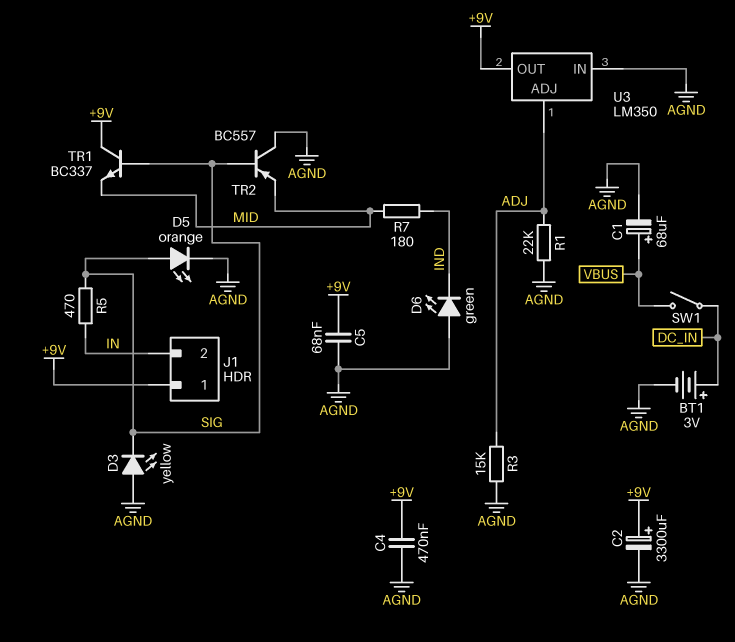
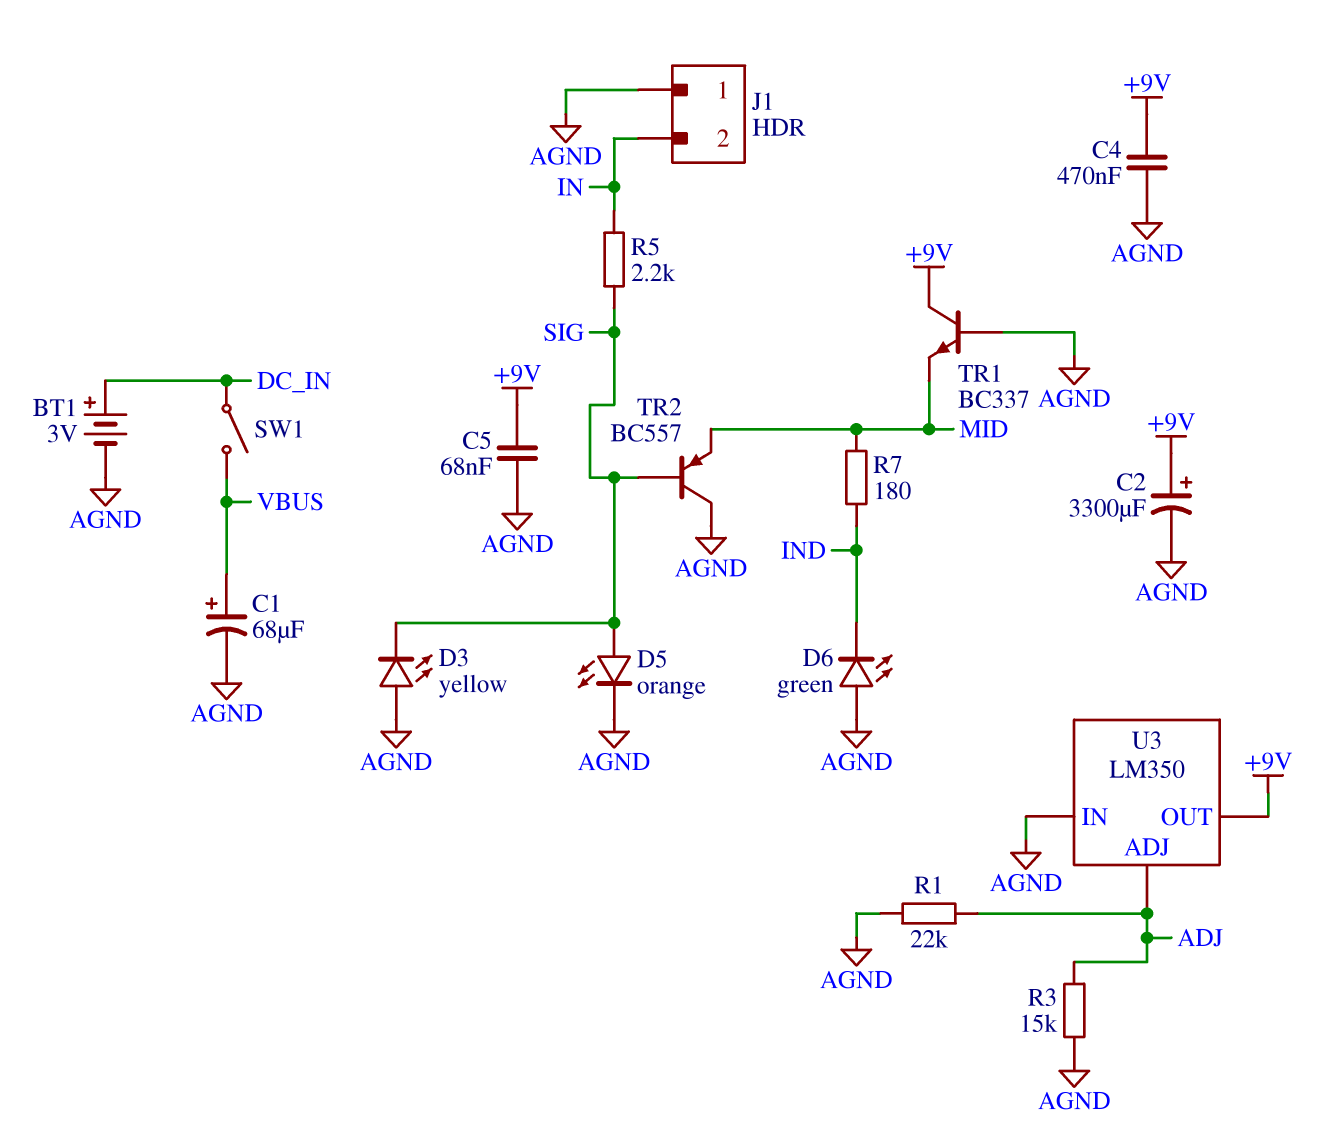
J1 pin 1: +9V -> AGND
R5: 470 (IN, SIG) -> 2.2k (IN, SIG)
TR1: NPN BC337 (B SIG, C +9V, E MID) -> NPN BC337 (B AGND, C +9V, E MID)

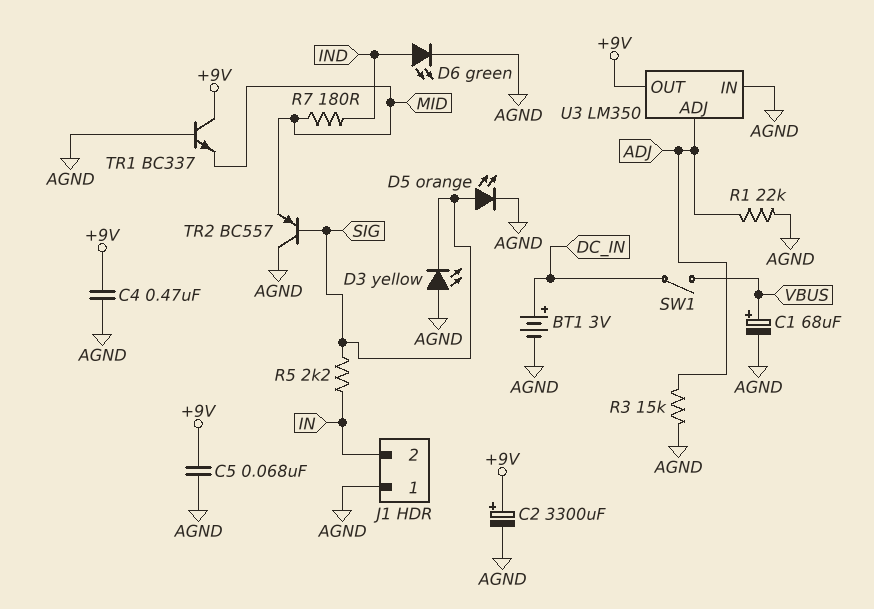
D6: LED green (A AGND, K IND) -> LED green (A IND, K AGND)

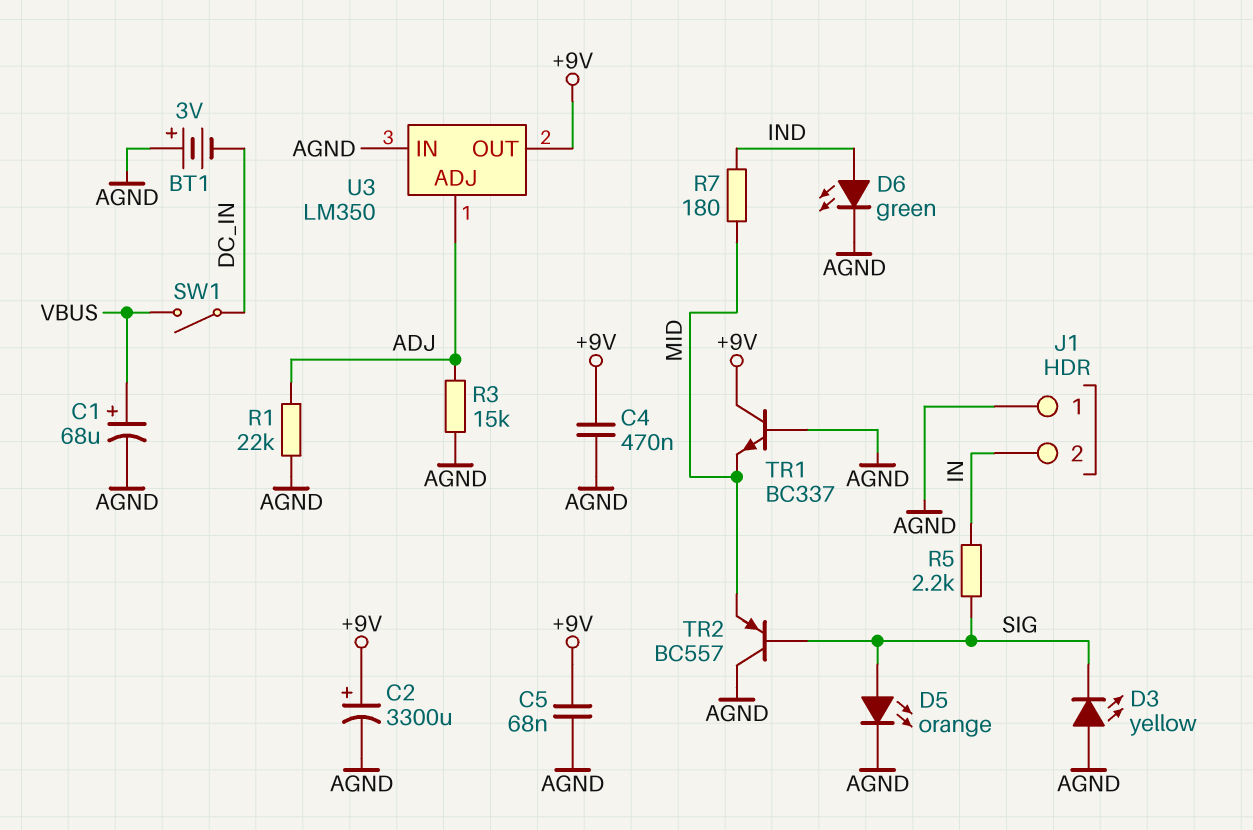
BT1: 3V (plus DC_IN, minus AGND) -> 3V (plus AGND, minus DC_IN)

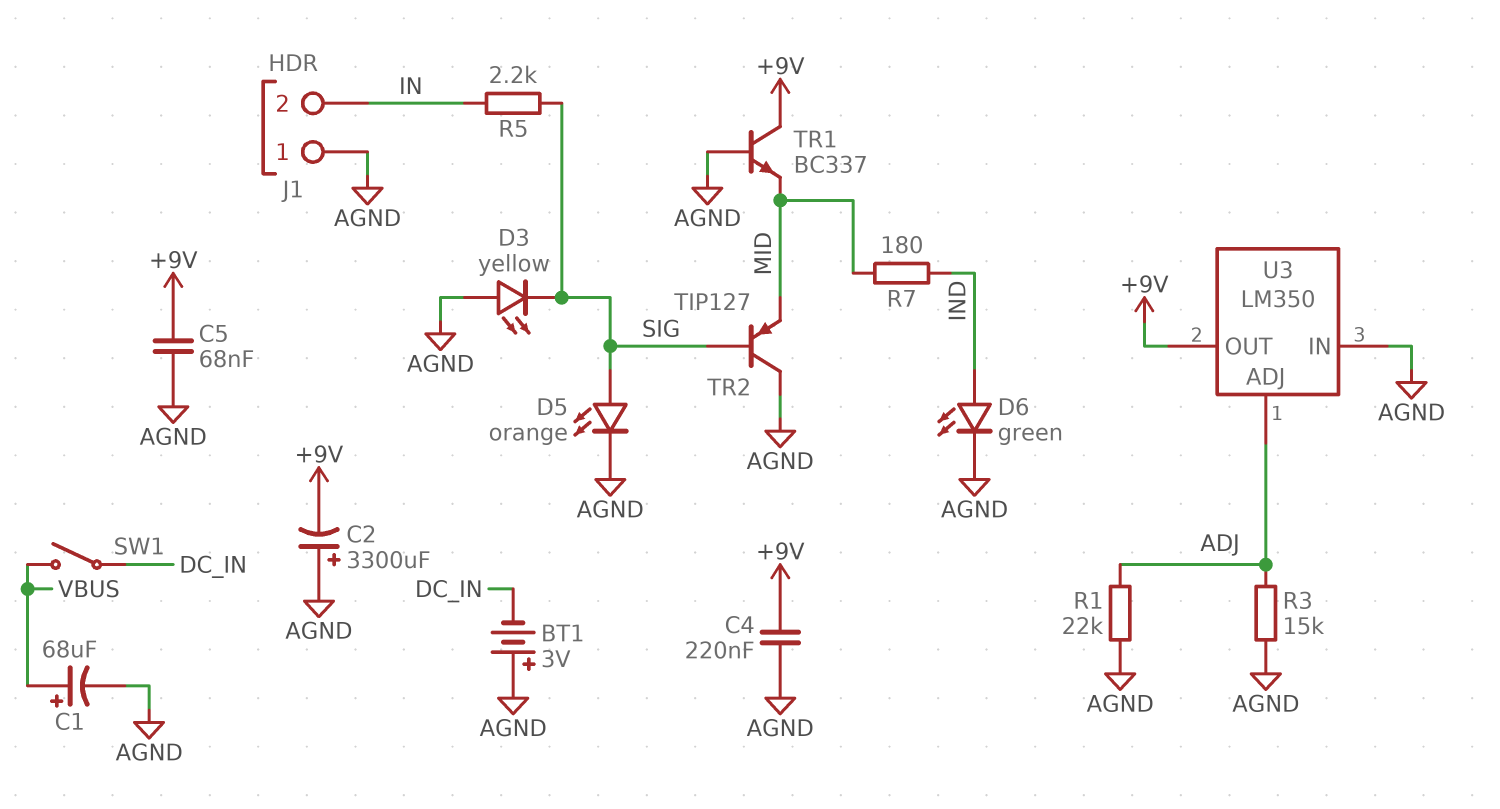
C2: 3300uF (plus +9V, minus AGND) -> 3300uF (plus AGND, minus +9V)
C4: 470nF (+9V, AGND) -> 220nF (+9V, AGND)
TR2: PNP BC557 (B SIG, C AGND, E MID) -> PNP TIP127 (B SIG, C AGND, E MID)

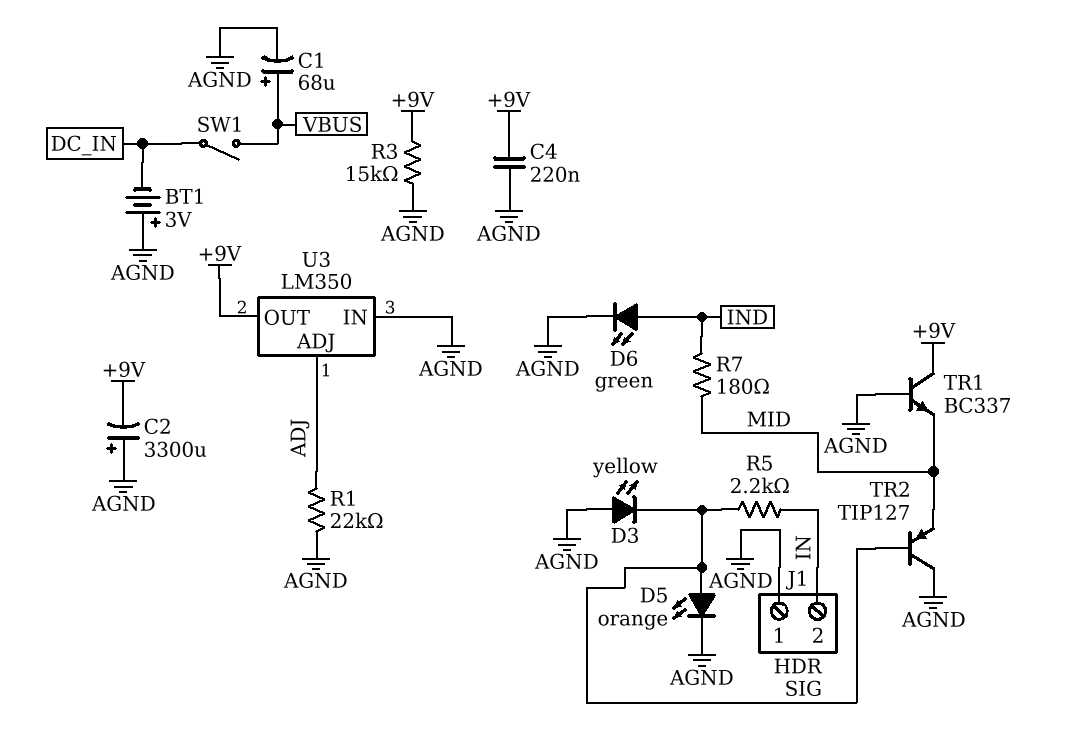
C5: 68nF (+9V, AGND) -> none
R3: 15k (ADJ, AGND) -> 15k (+9V, AGND)

